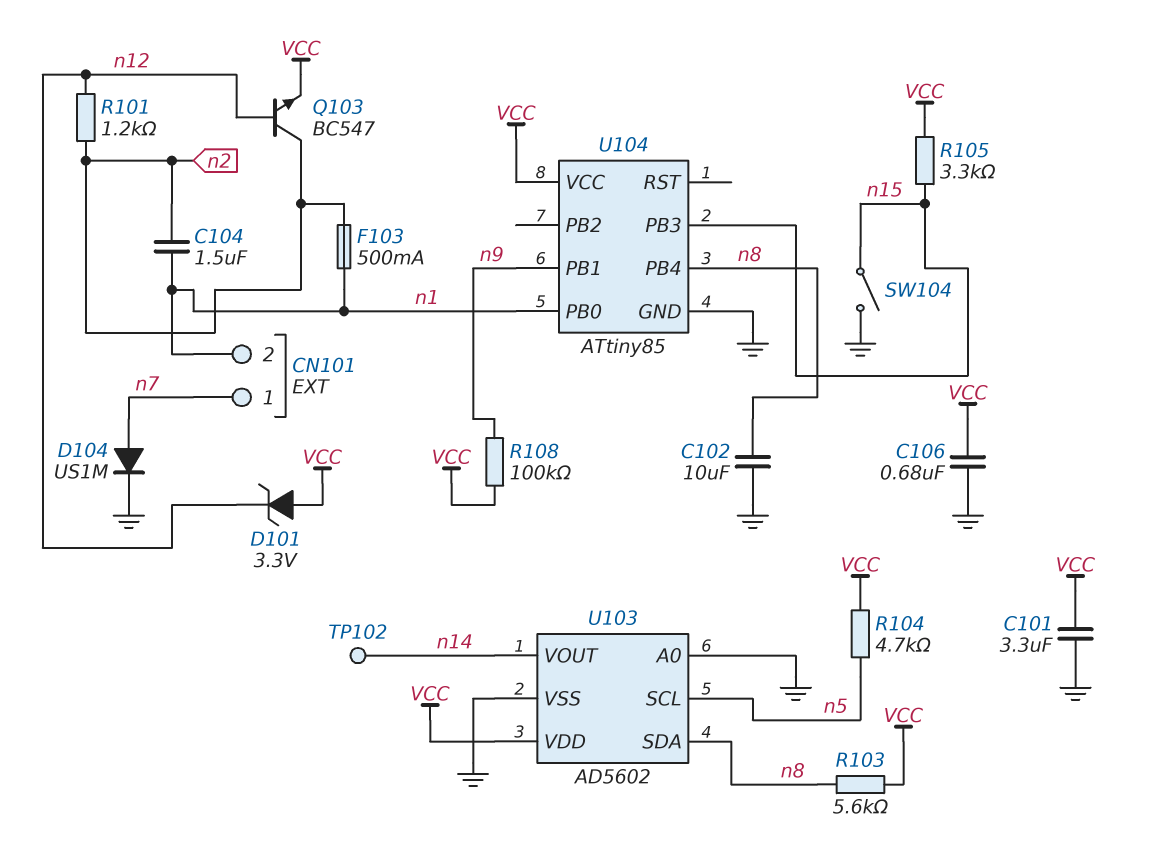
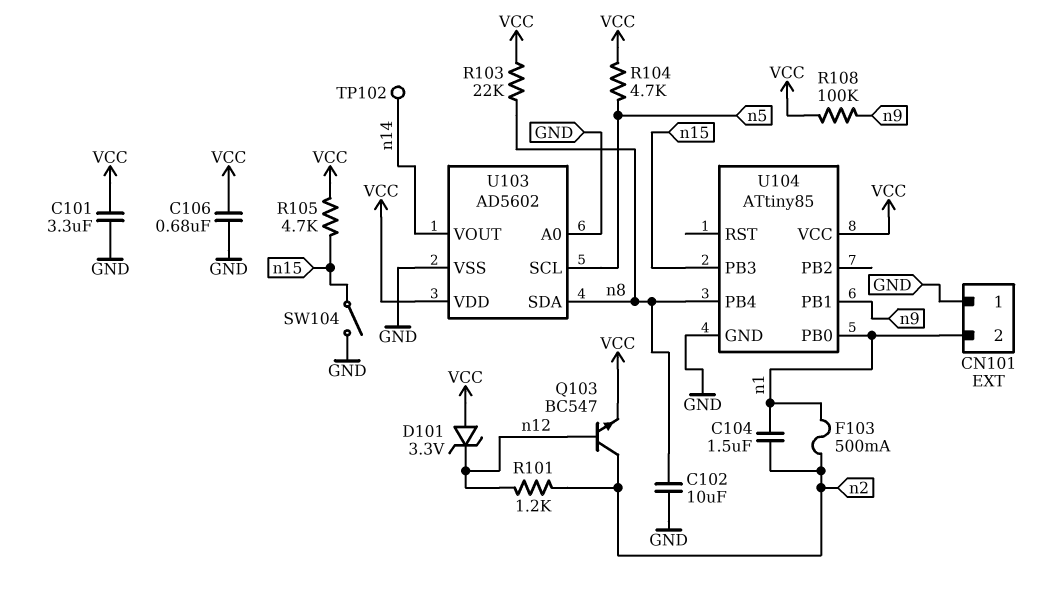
CN101 pin 1: n7 -> GND
D104: diode US1M (A n7, K GND) -> none
R103: 5.6k (VCC, n8) -> 22k (VCC, n8)
R105: 3.3k (VCC, n15) -> 4.7k (VCC, n15)

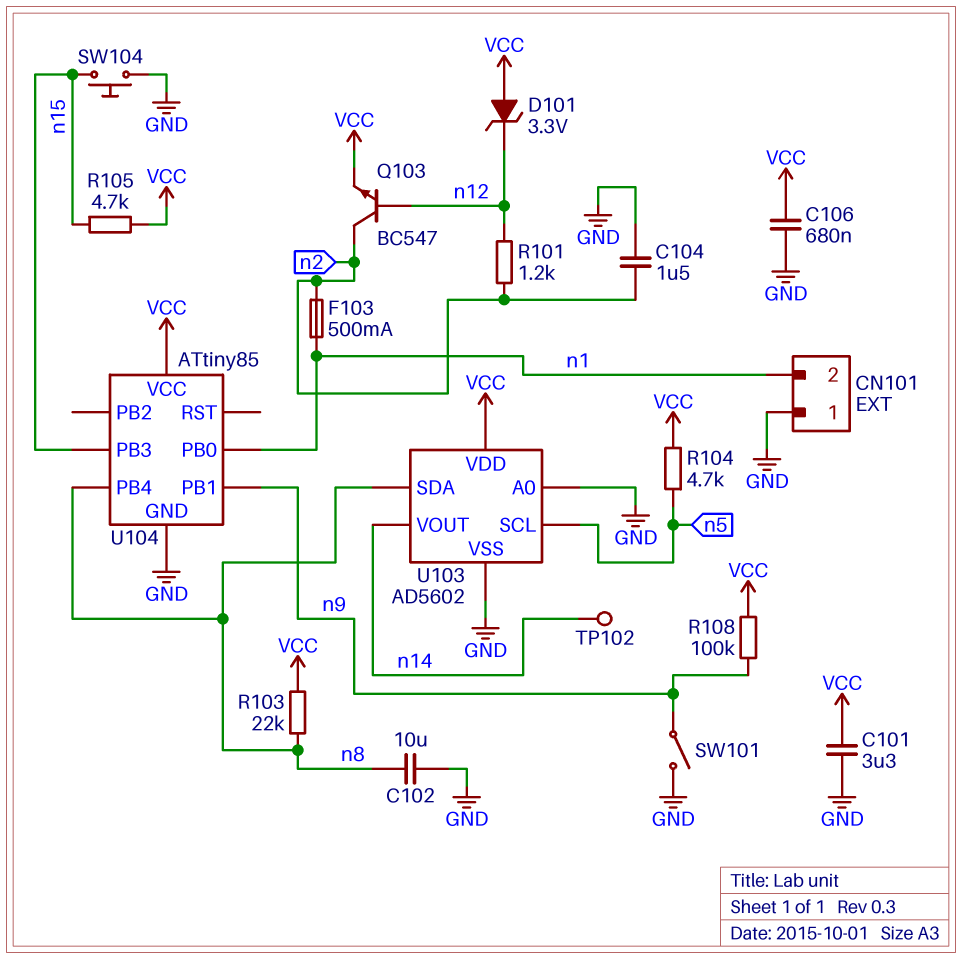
C104: 1.5uF (n1, n2) -> 1.5uF (GND, n2)
SW101: none -> switch (GND, n9)
SW104: switch (GND, n15) -> button (GND, n15)

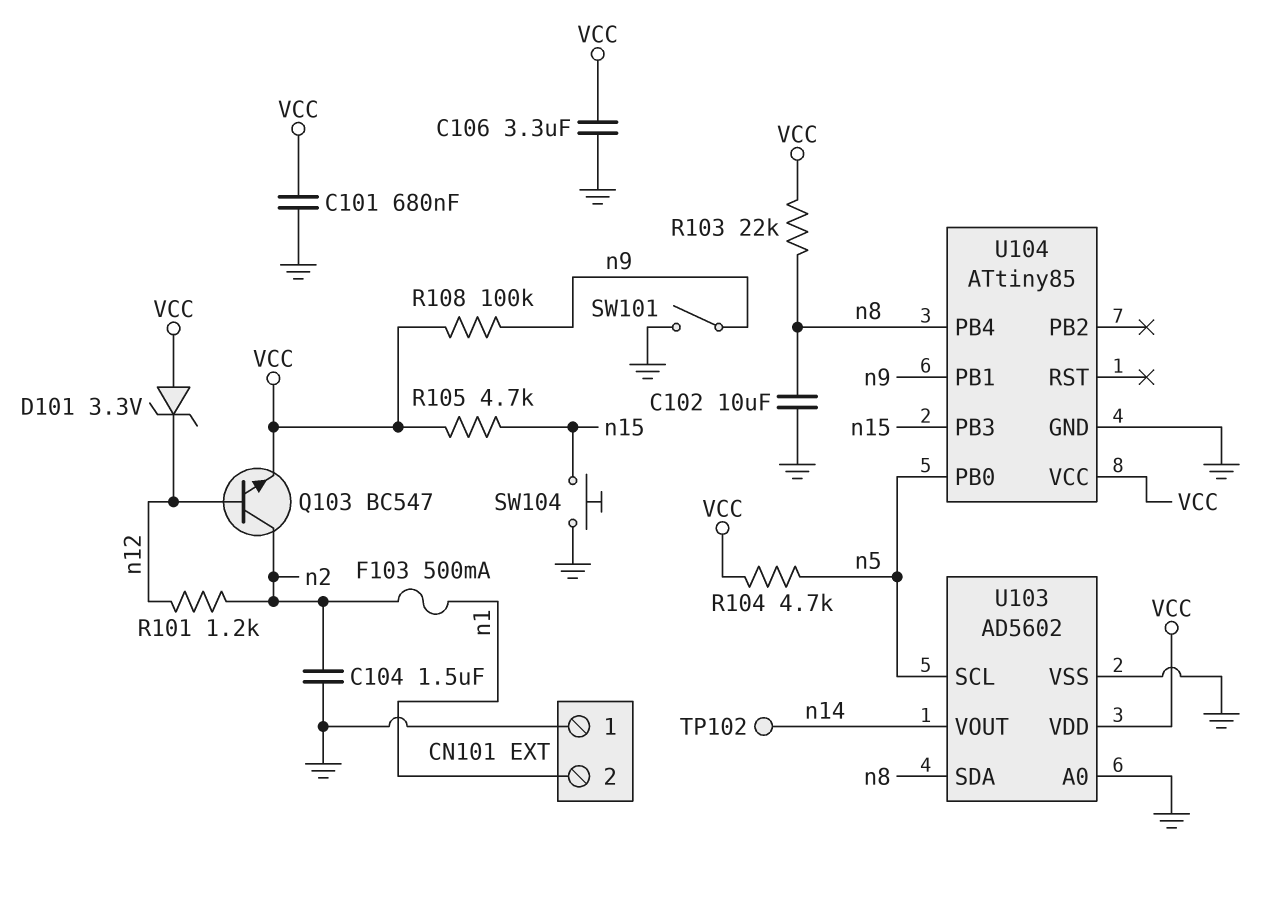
C101: 3.3uF (GND, VCC) -> 680nF (GND, VCC)
C106: 680nF (GND, VCC) -> 3.3uF (GND, VCC)
U104 pin PB0: n1 -> n5

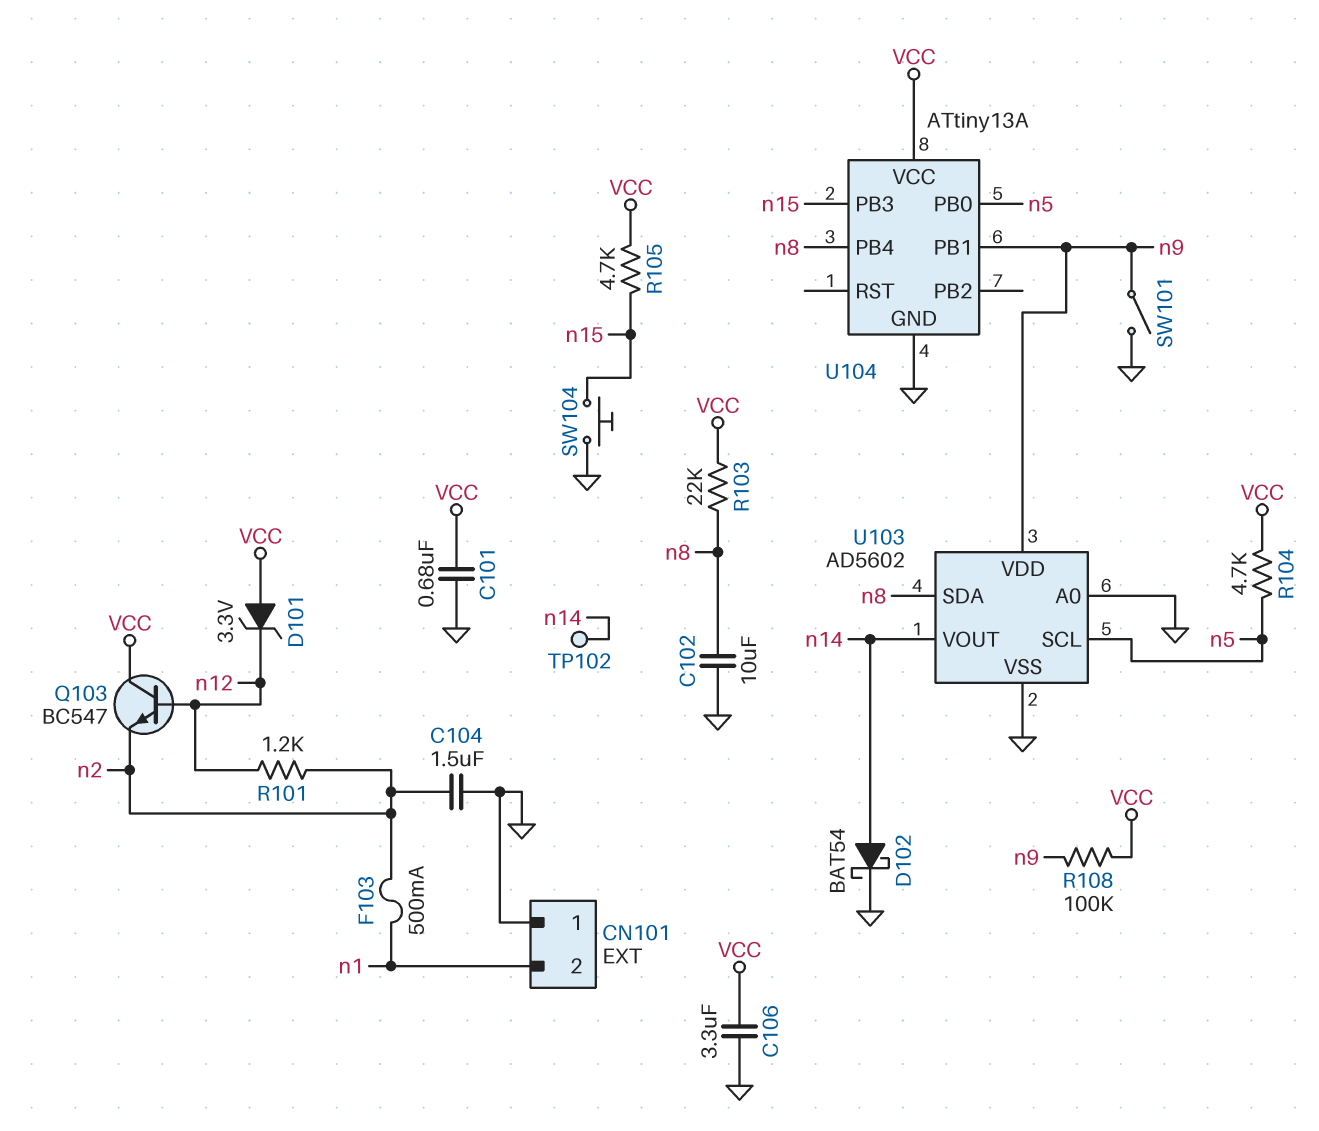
D102: none -> schottky BAT54 (A n14, K GND)
Q103: NPN BC547 (B n12, C n2, E VCC) -> NPN BC547 (B n12, C VCC, E n2)
U103 pin VDD: VCC -> n9
U104: ATtiny85 -> ATtiny13A

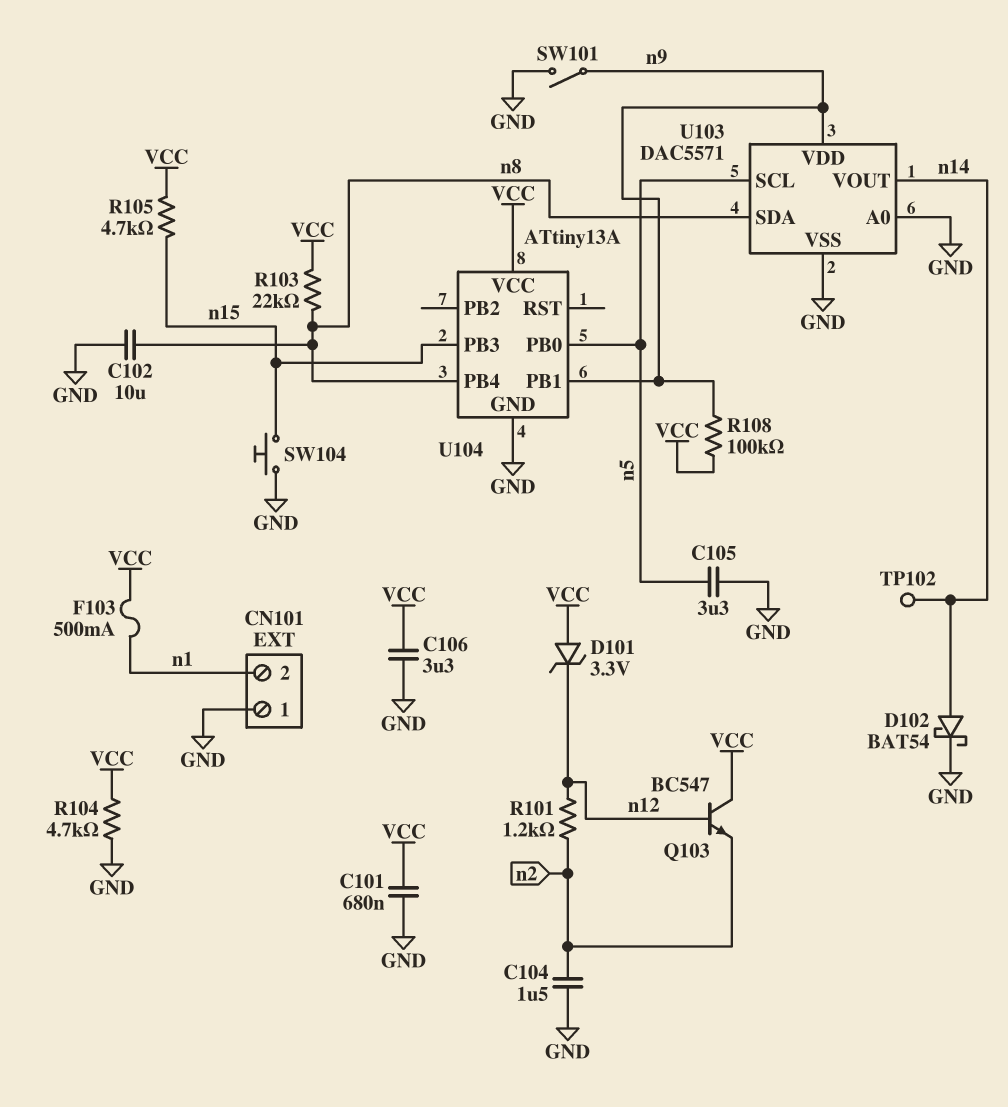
C105: none -> 3.3uF (GND, n5)
F103: 500mA (n1, n2) -> 500mA (VCC, n1)
R104: 4.7k (VCC, n5) -> 4.7k (GND, VCC)
U103: AD5602 -> DAC5571

